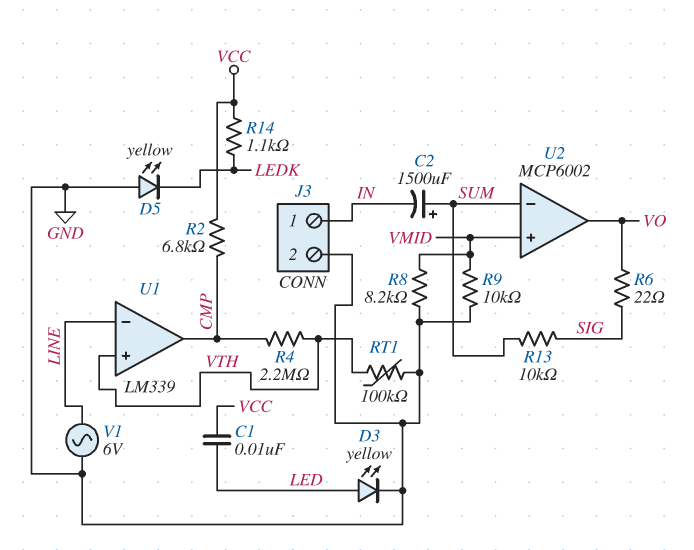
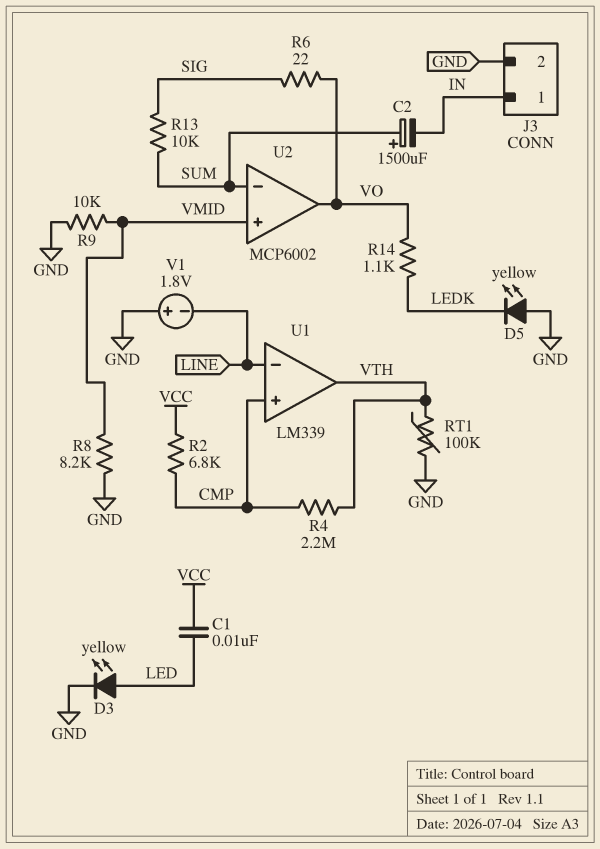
R14: 1.1k (LEDK, VCC) -> 1.1k (LEDK, VO)
U1 pin in+: VTH -> CMP
U1 pin out: CMP -> VTH
V1: AC 6V (GND, LINE) -> 1.8V (plus GND, minus LINE)

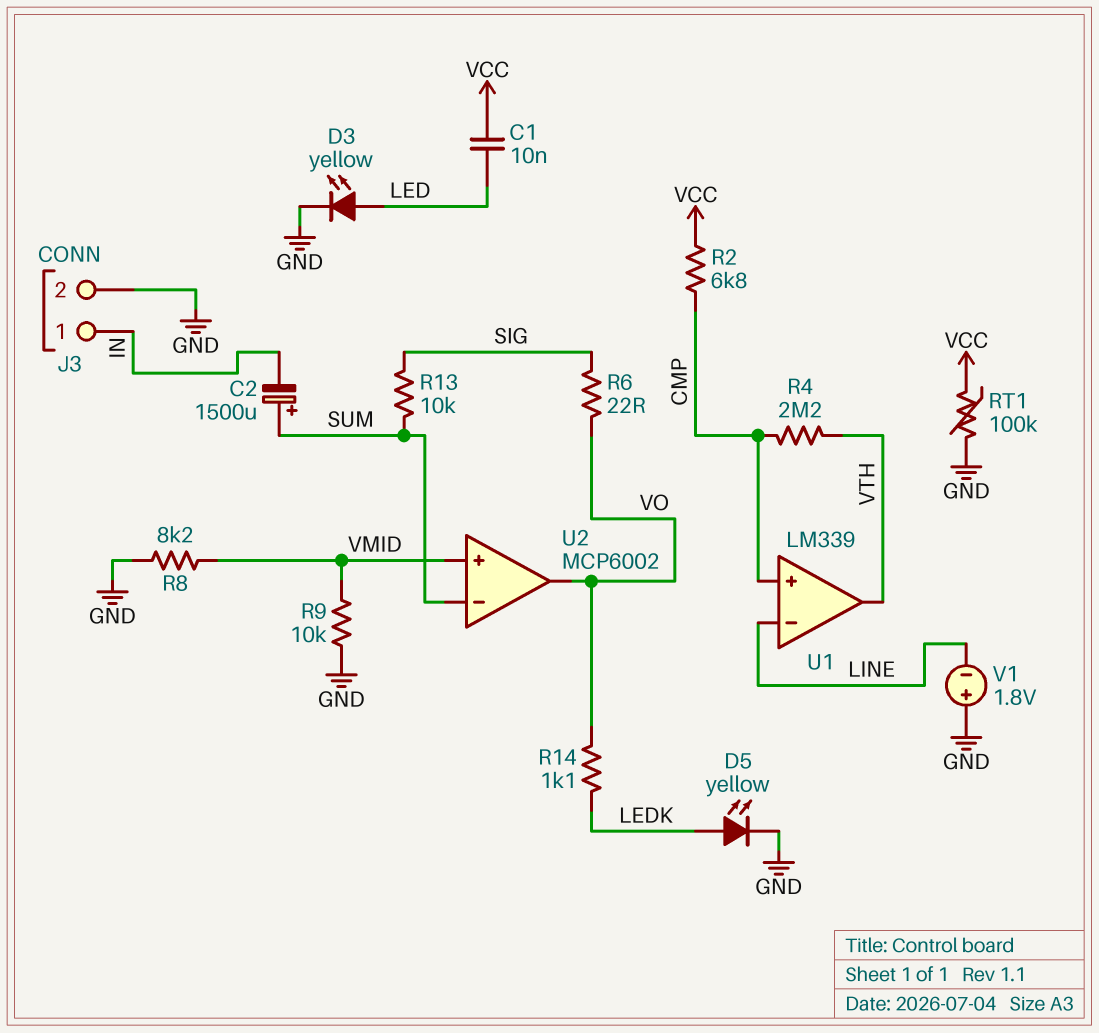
D5: LED yellow (A GND, K LEDK) -> LED yellow (A LEDK, K GND)
RT1: 100k (GND, VTH) -> 100k (GND, VCC)

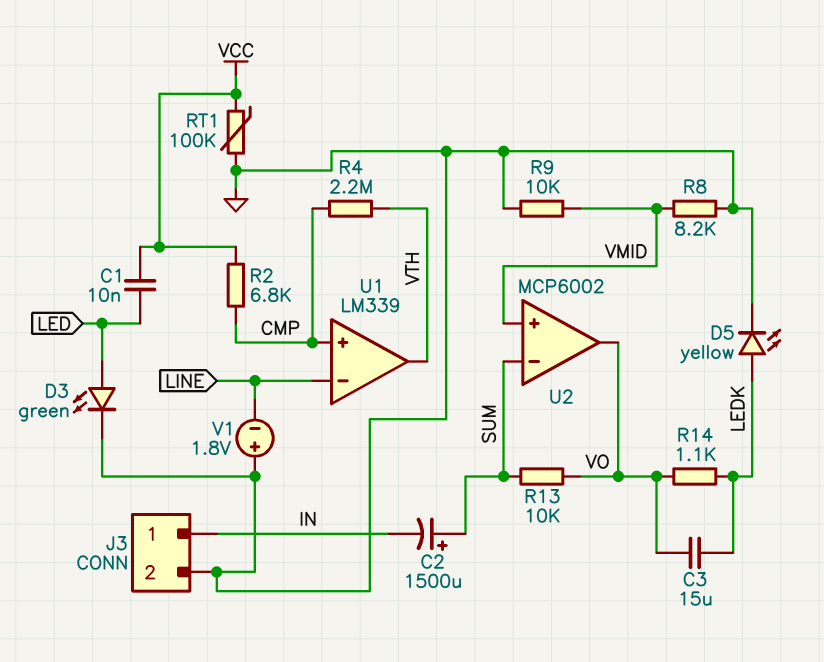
C3: none -> 15uF (LEDK, VO)
D3: LED yellow (A LED, K GND) -> LED green (A LED, K GND)
R6: 22 (SIG, VO) -> none
R13: 10k (SIG, SUM) -> 10k (SUM, VO)

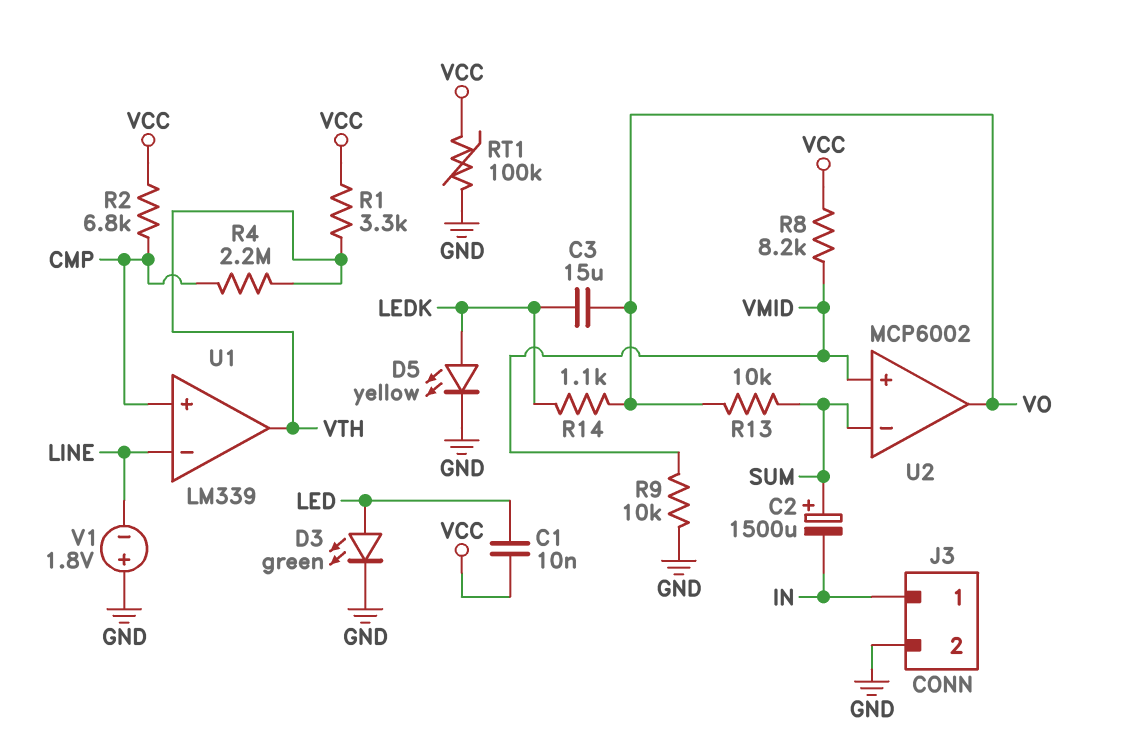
R1: none -> 3.3k (VCC, VTH)
R8: 8.2k (GND, VMID) -> 8.2k (VCC, VMID)

